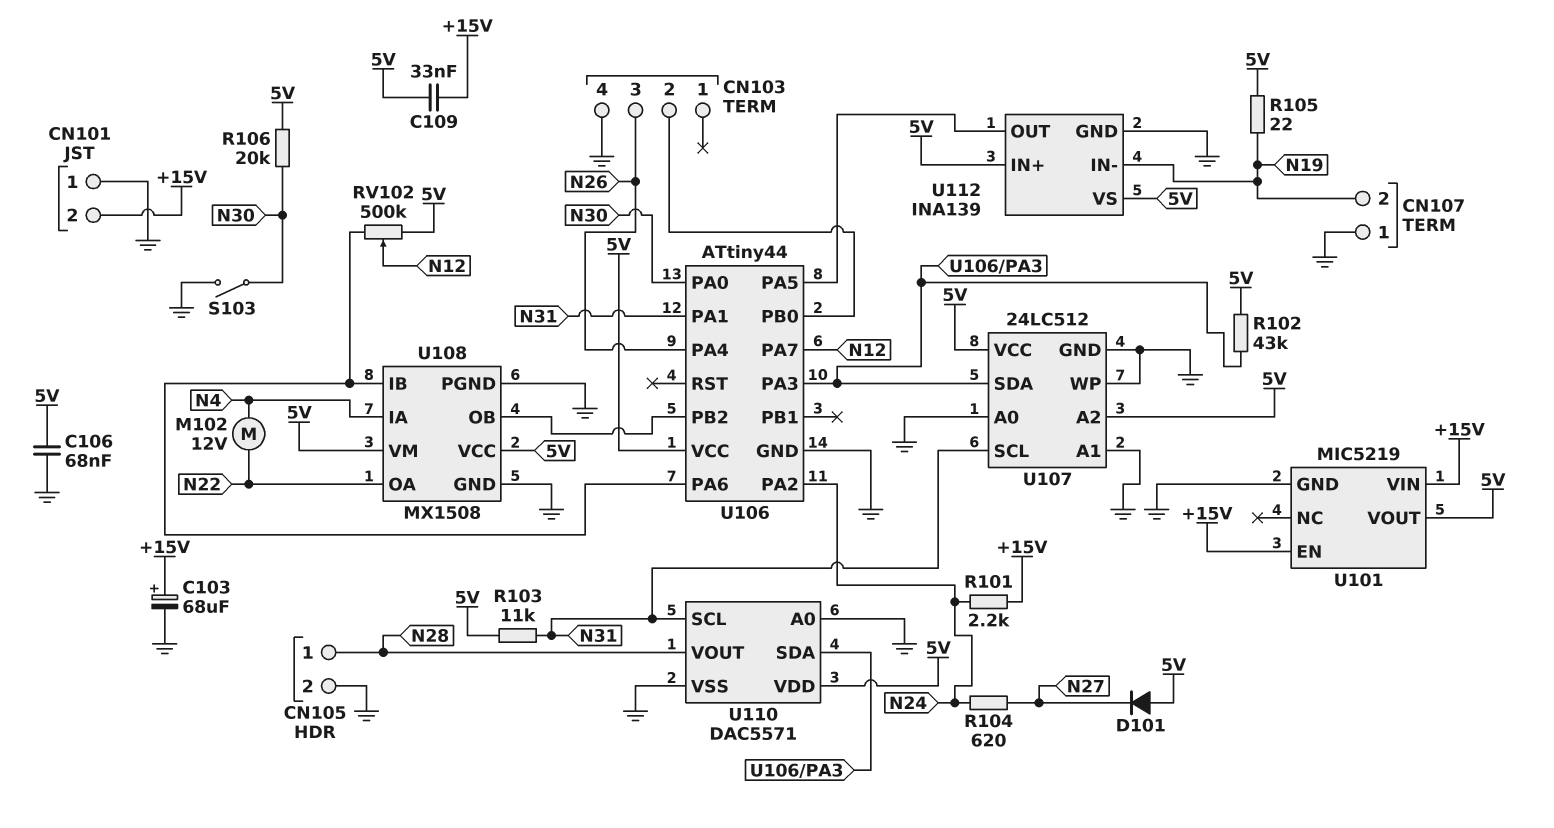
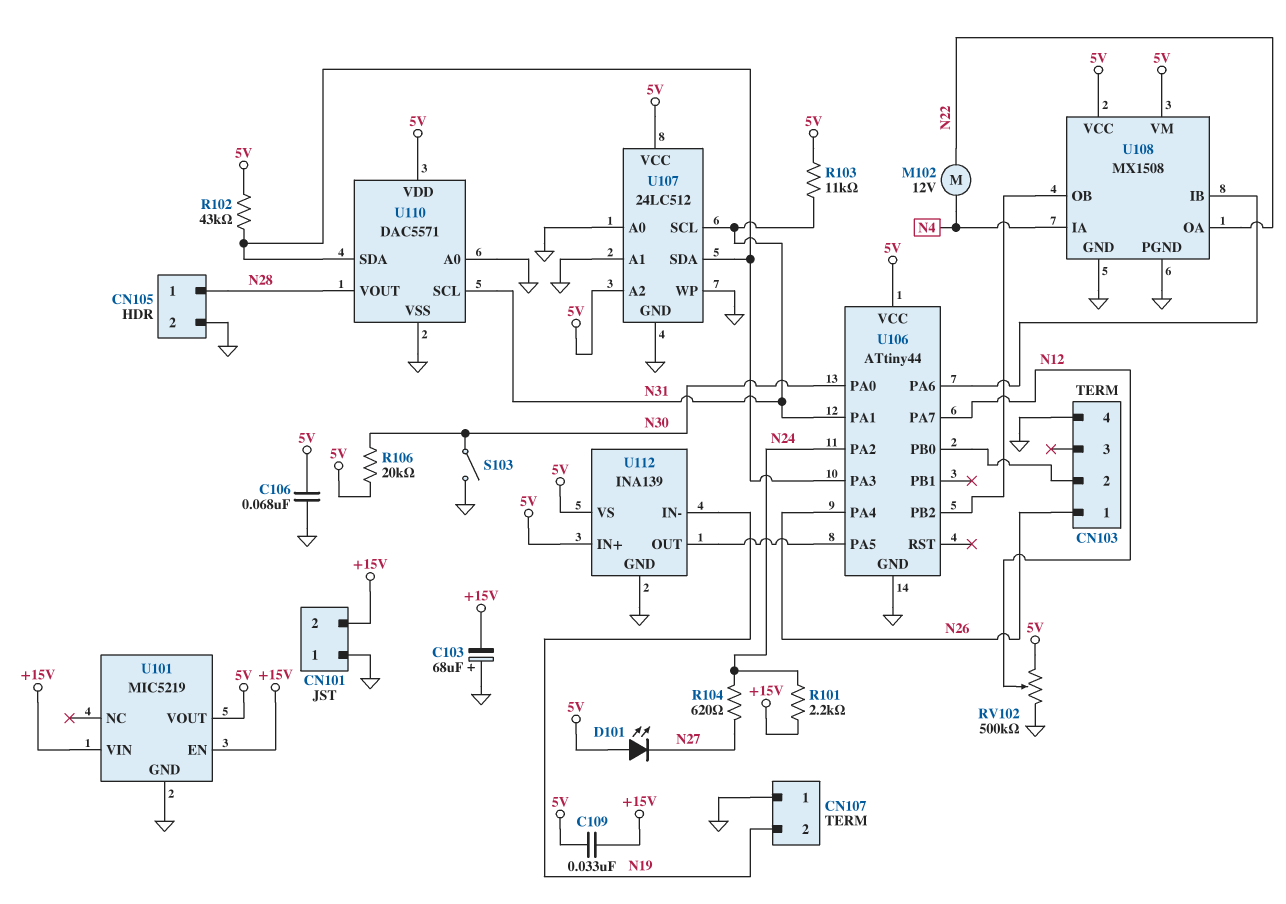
C103: 68uF (plus +15V, minus GND) -> 68uF (plus GND, minus +15V)
CN103 pin 1: none -> N26
CN103 pin 3: N26 -> none
D101: diode (A 5V, K N27) -> LED (A 5V, K N27)
R105: 22 (5V, N19) -> none
RV102: 500k (5V, U106/PA6, wiper N12) -> 500k (5V, GND, wiper N12)

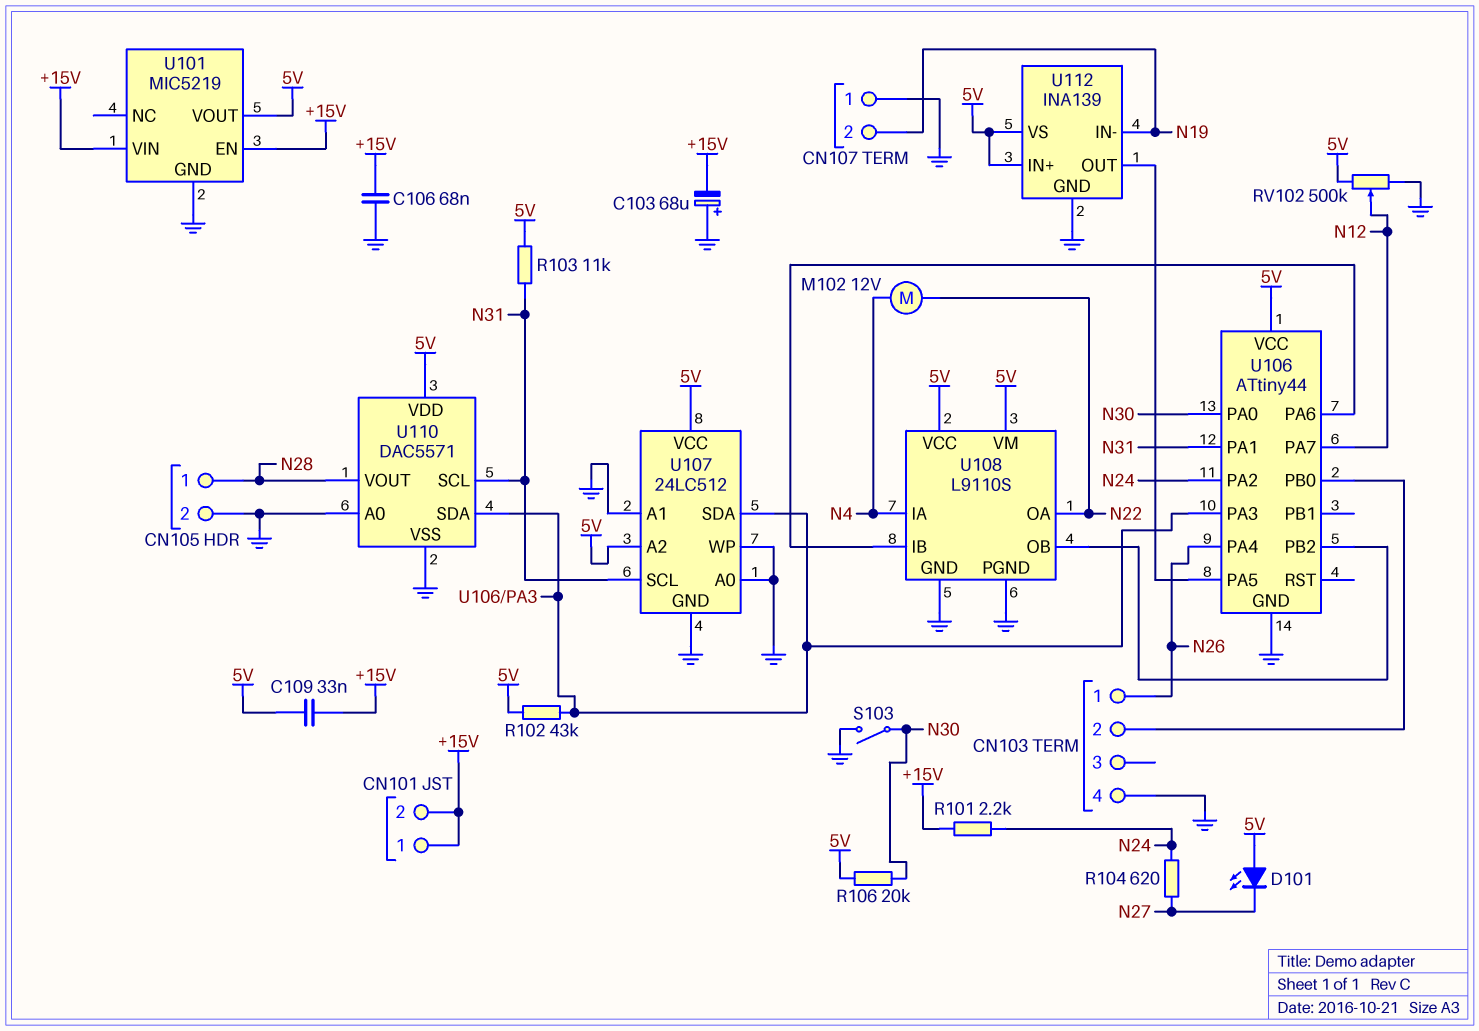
C106: 68nF (5V, GND) -> 68nF (+15V, GND)
CN101 pin 1: GND -> +15V
U108: MX1508 -> L9110S

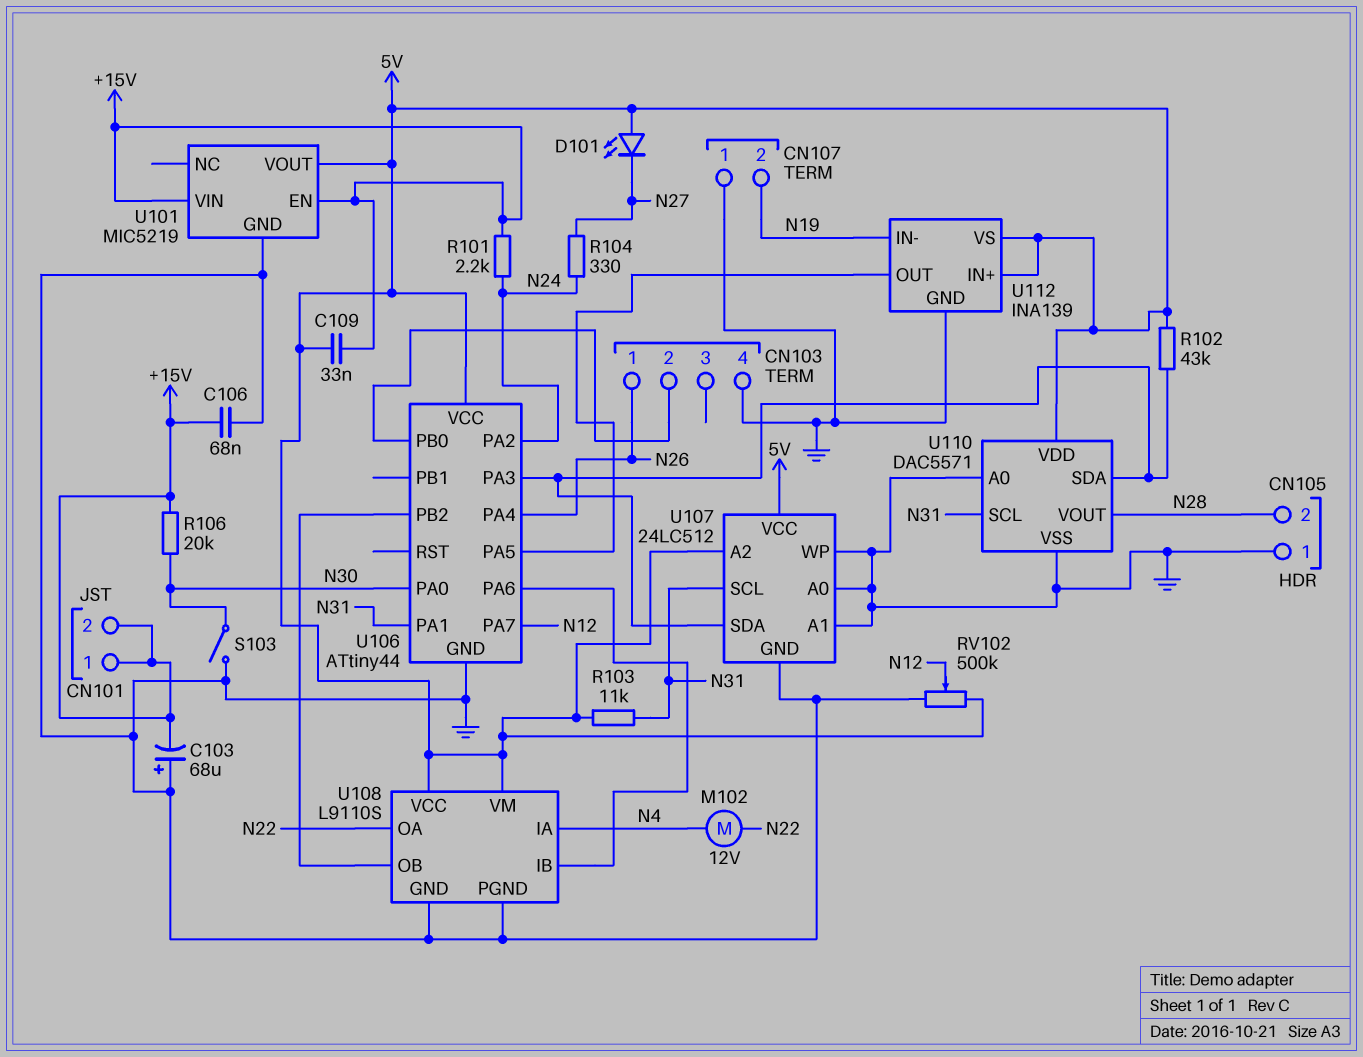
CN105 pin 1: N28 -> GND
CN105 pin 2: GND -> N28
R104: 620 (N24, N27) -> 330 (N24, N27)
R106: 20k (5V, N30) -> 20k (+15V, N30)

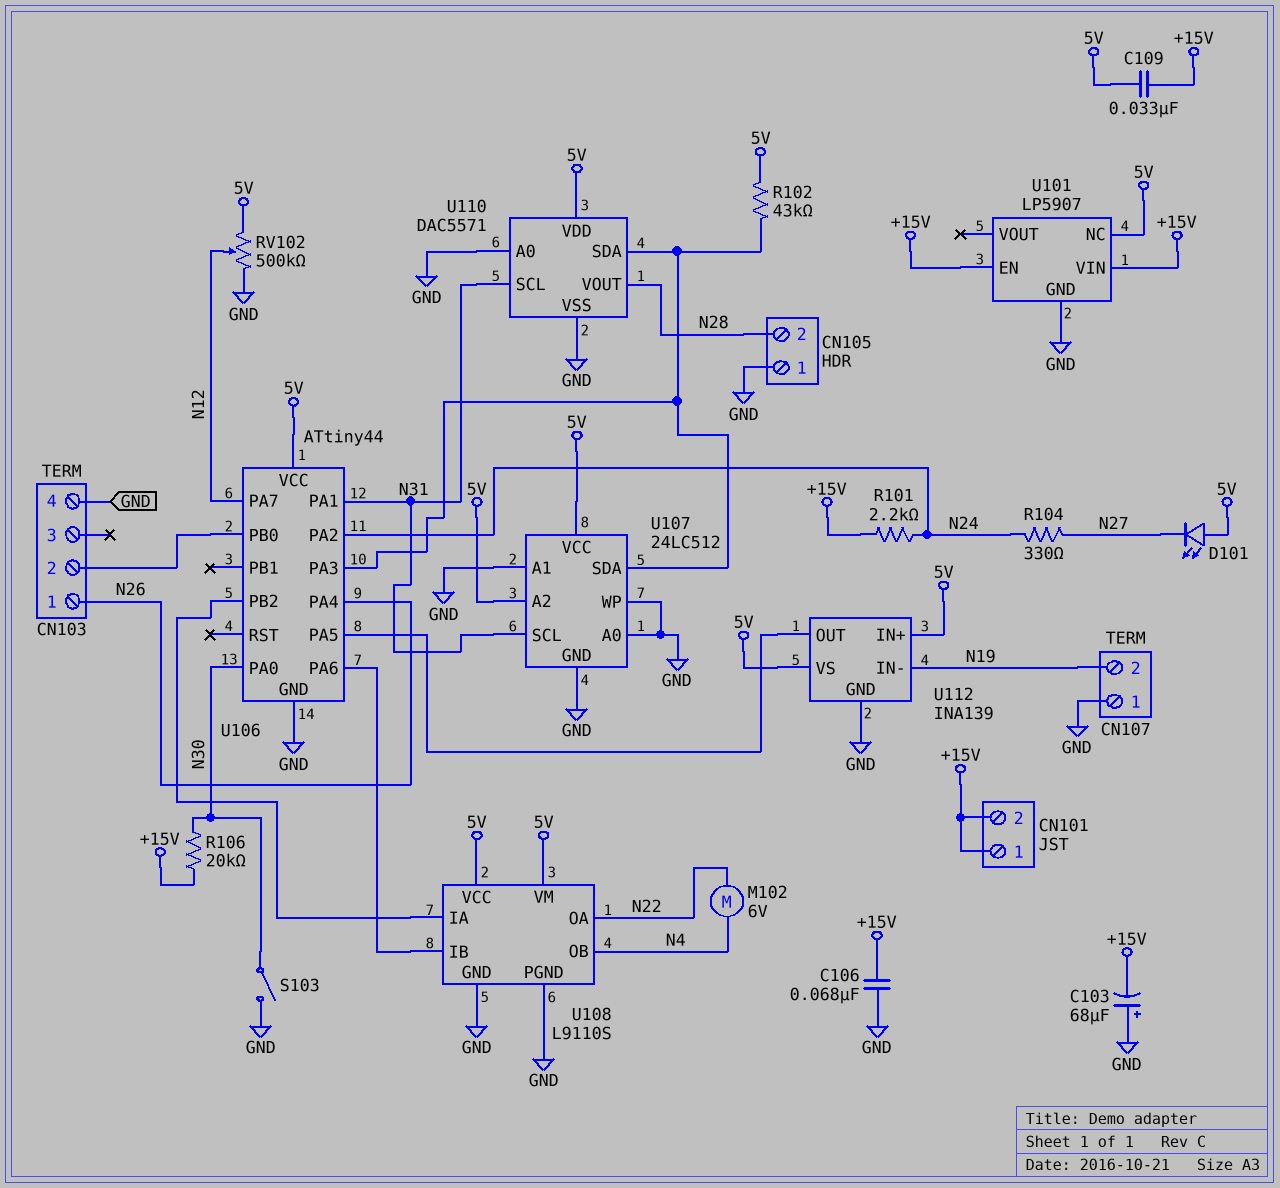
M102: motor 12V (N4, N22) -> motor 6V (N4, N22)
R103: 11k (5V, N31) -> none
U101: MIC5219 -> LP5907
U101 pin NC: none -> 5V
U101 pin VOUT: 5V -> none
U108 pin IA: N4 -> U106/PB2
U108 pin OB: U106/PB2 -> N4

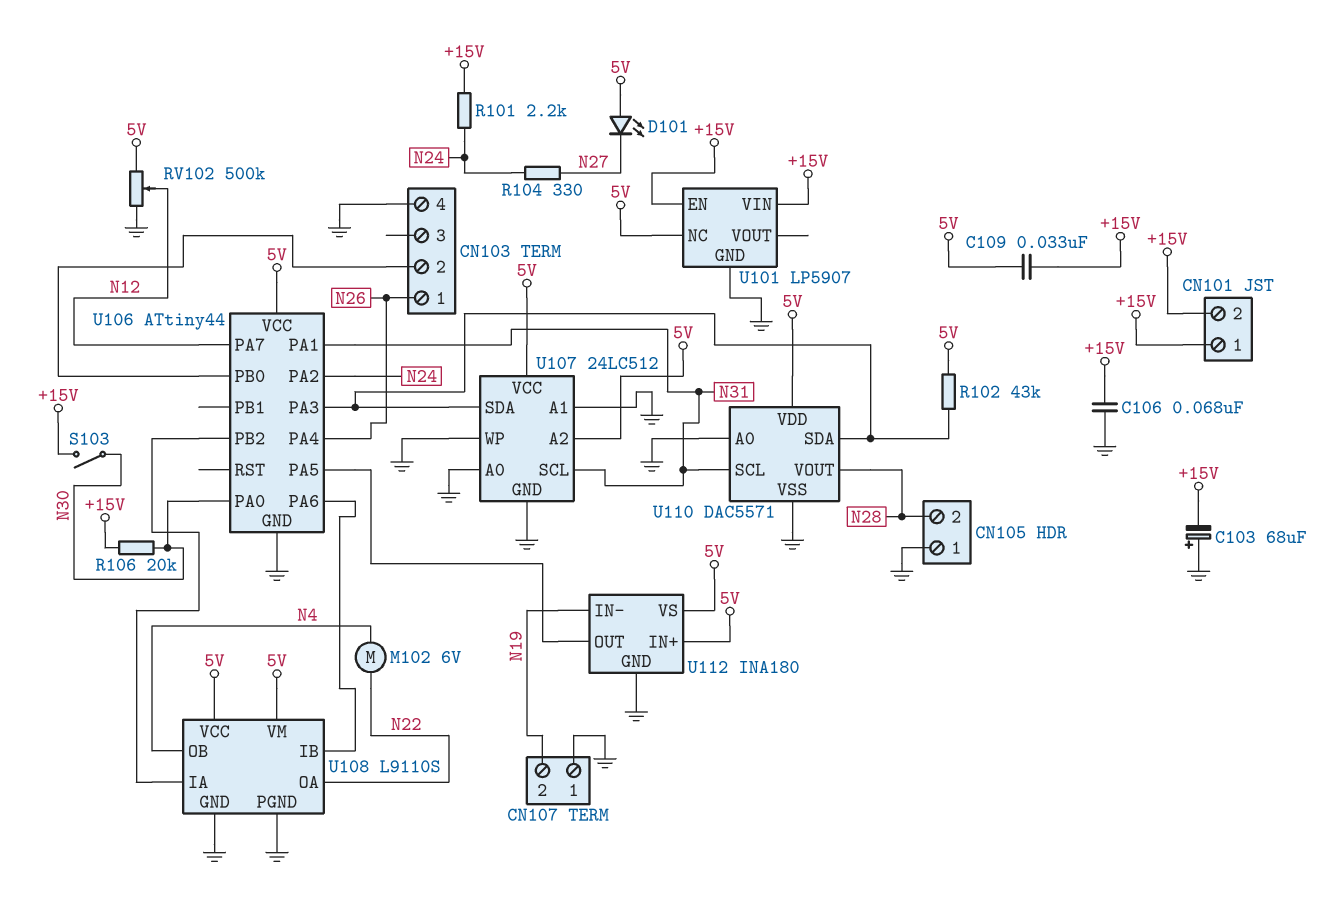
S103: switch (GND, N30) -> switch (+15V, N30)
U112: INA139 -> INA180

